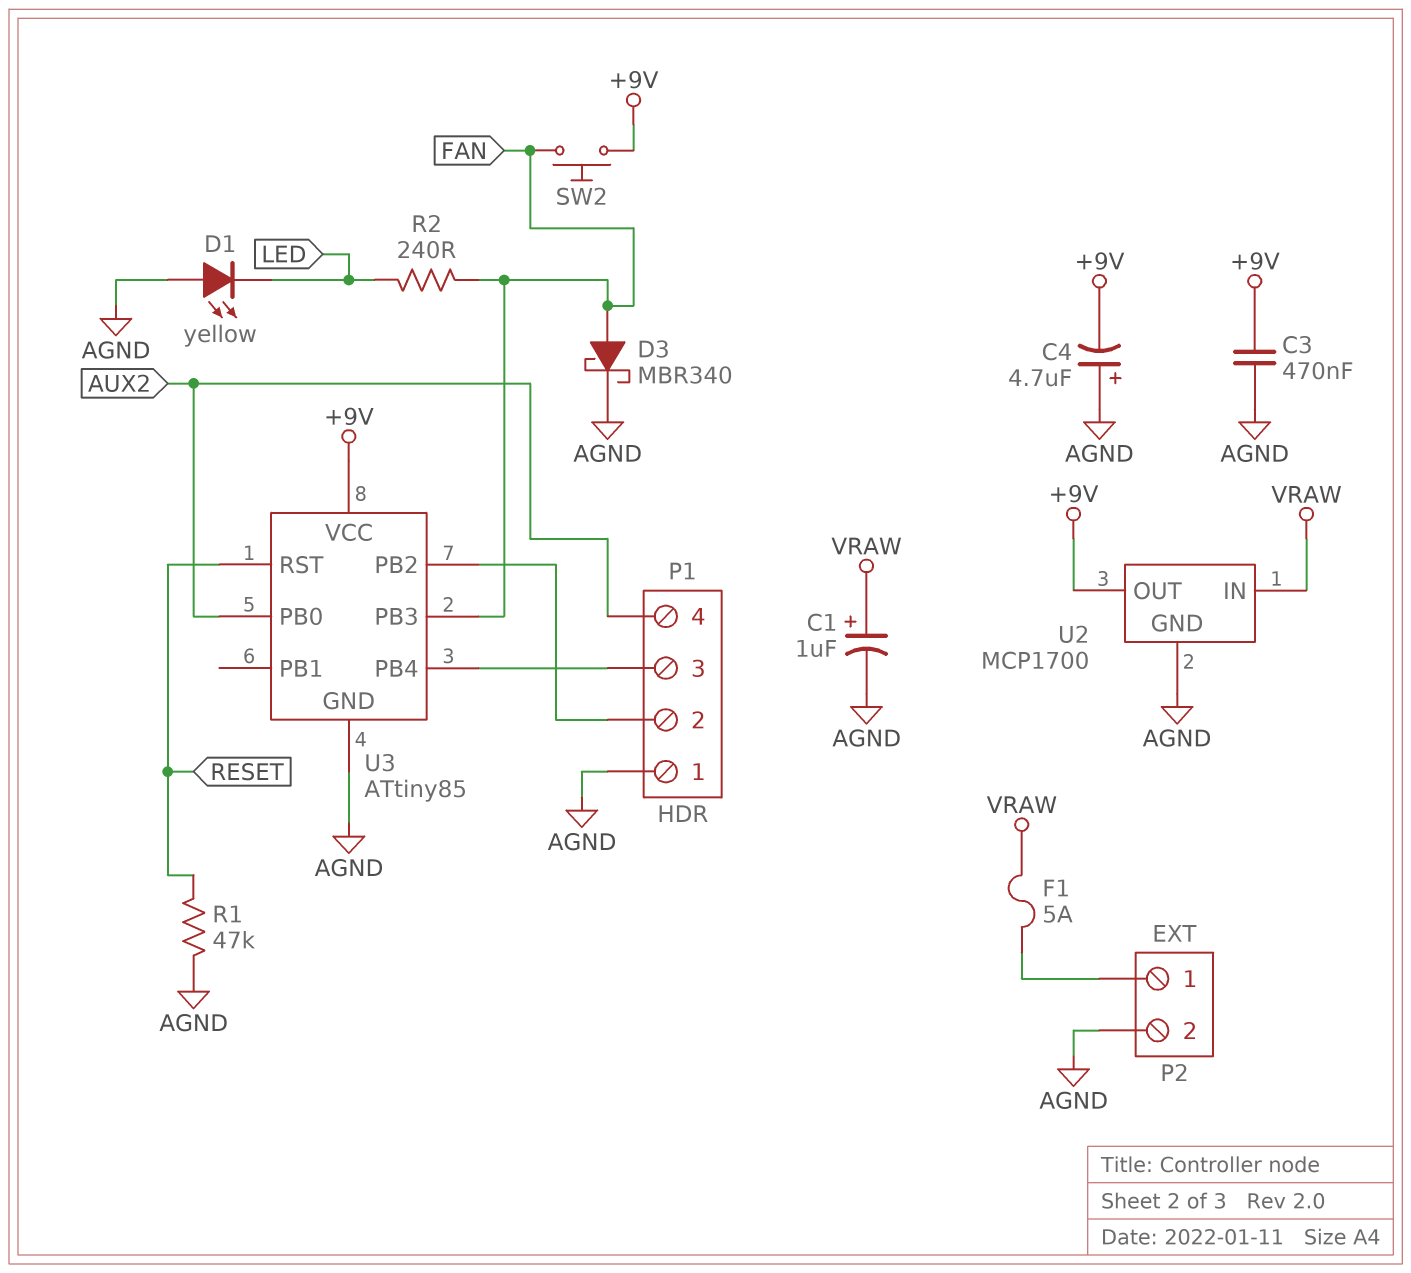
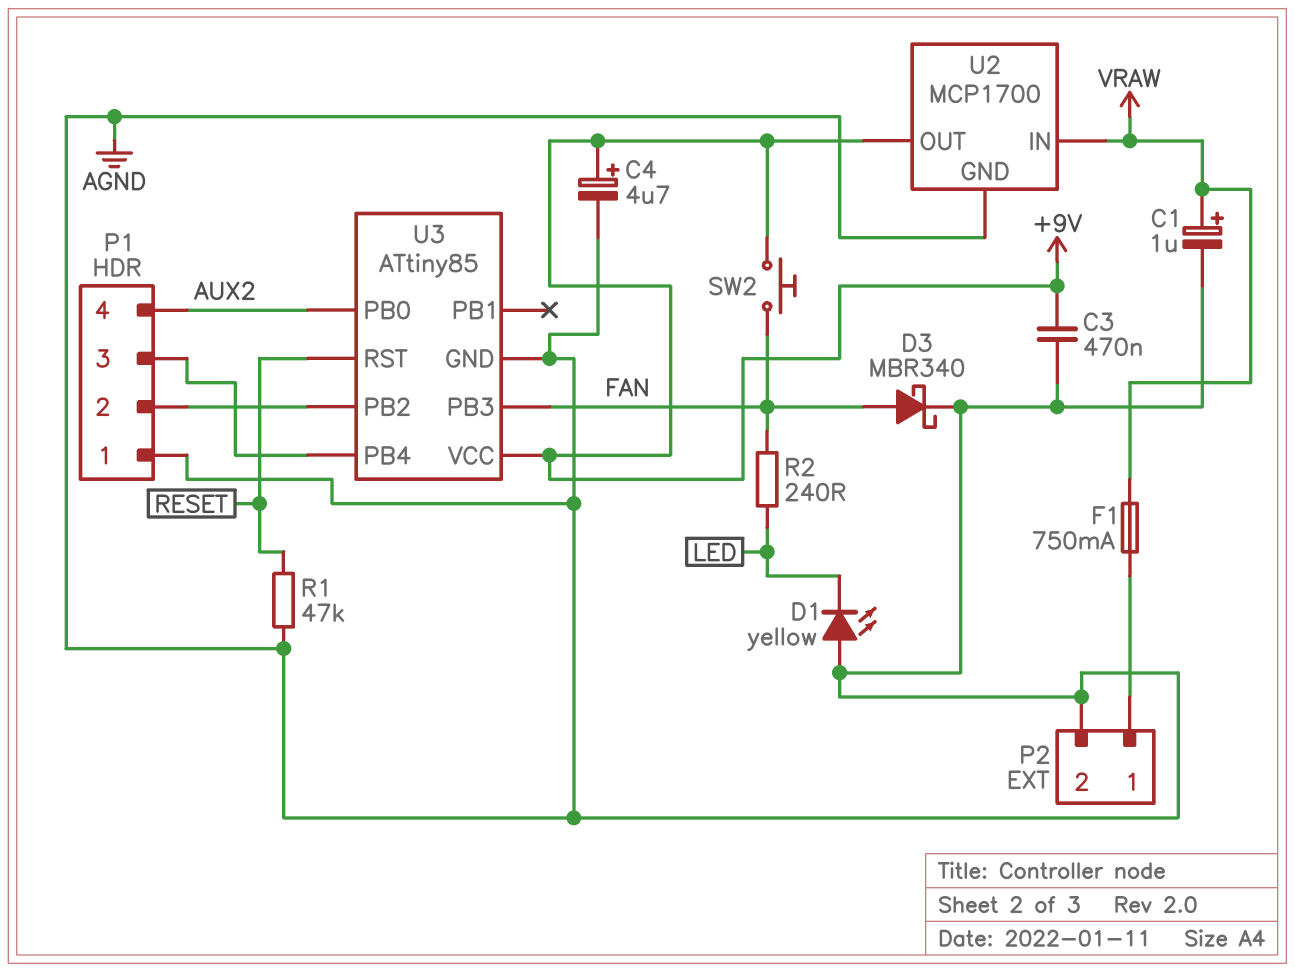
C4: 4.7uF (plus AGND, minus +9V) -> 4.7uF (plus +9V, minus AGND)
F1: 5A (P2/1, VRAW) -> 750mA (P2/1, VRAW)

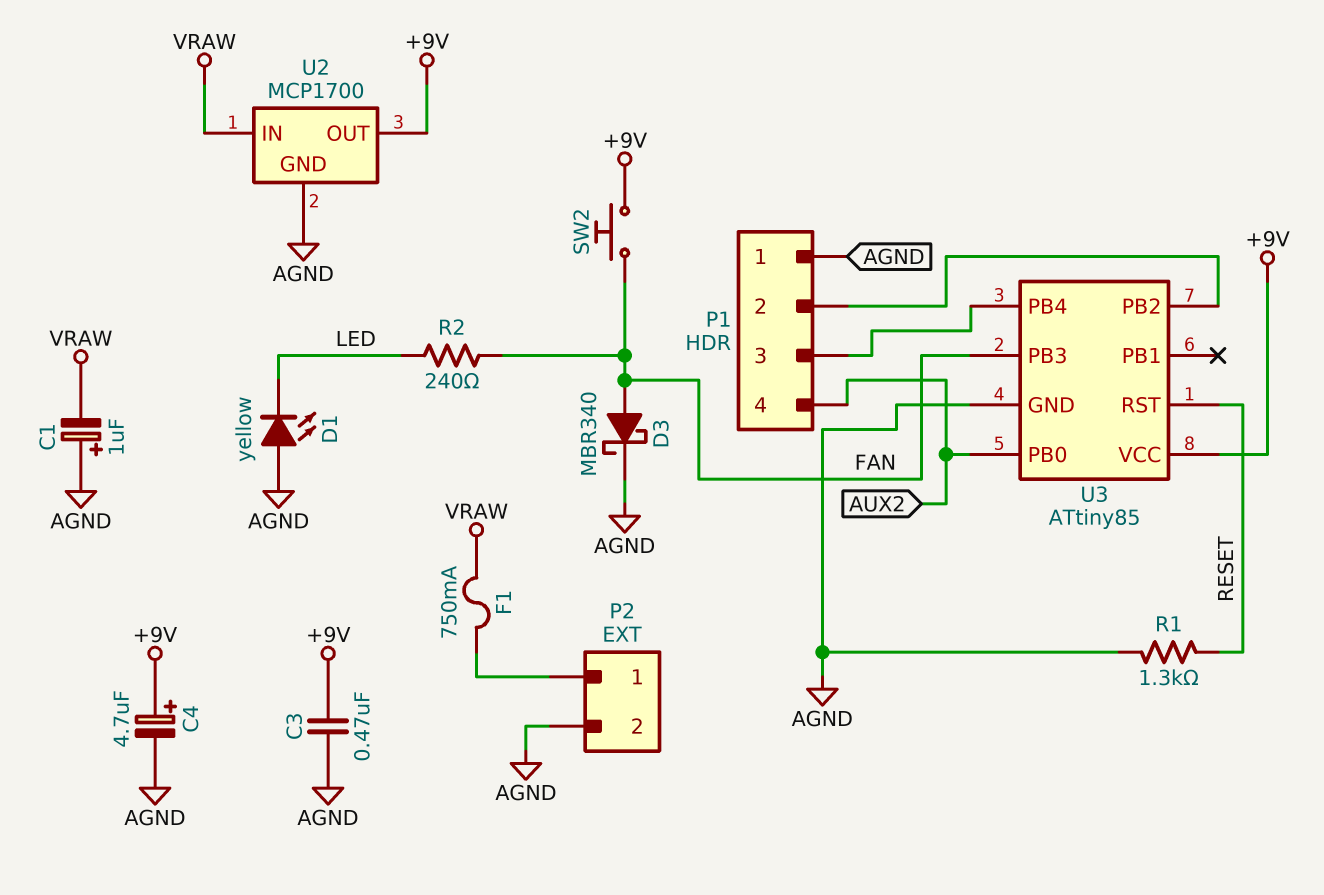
C1: 1uF (plus VRAW, minus AGND) -> 1uF (plus AGND, minus VRAW)
R1: 47k (AGND, RESET) -> 1.3k (AGND, RESET)

